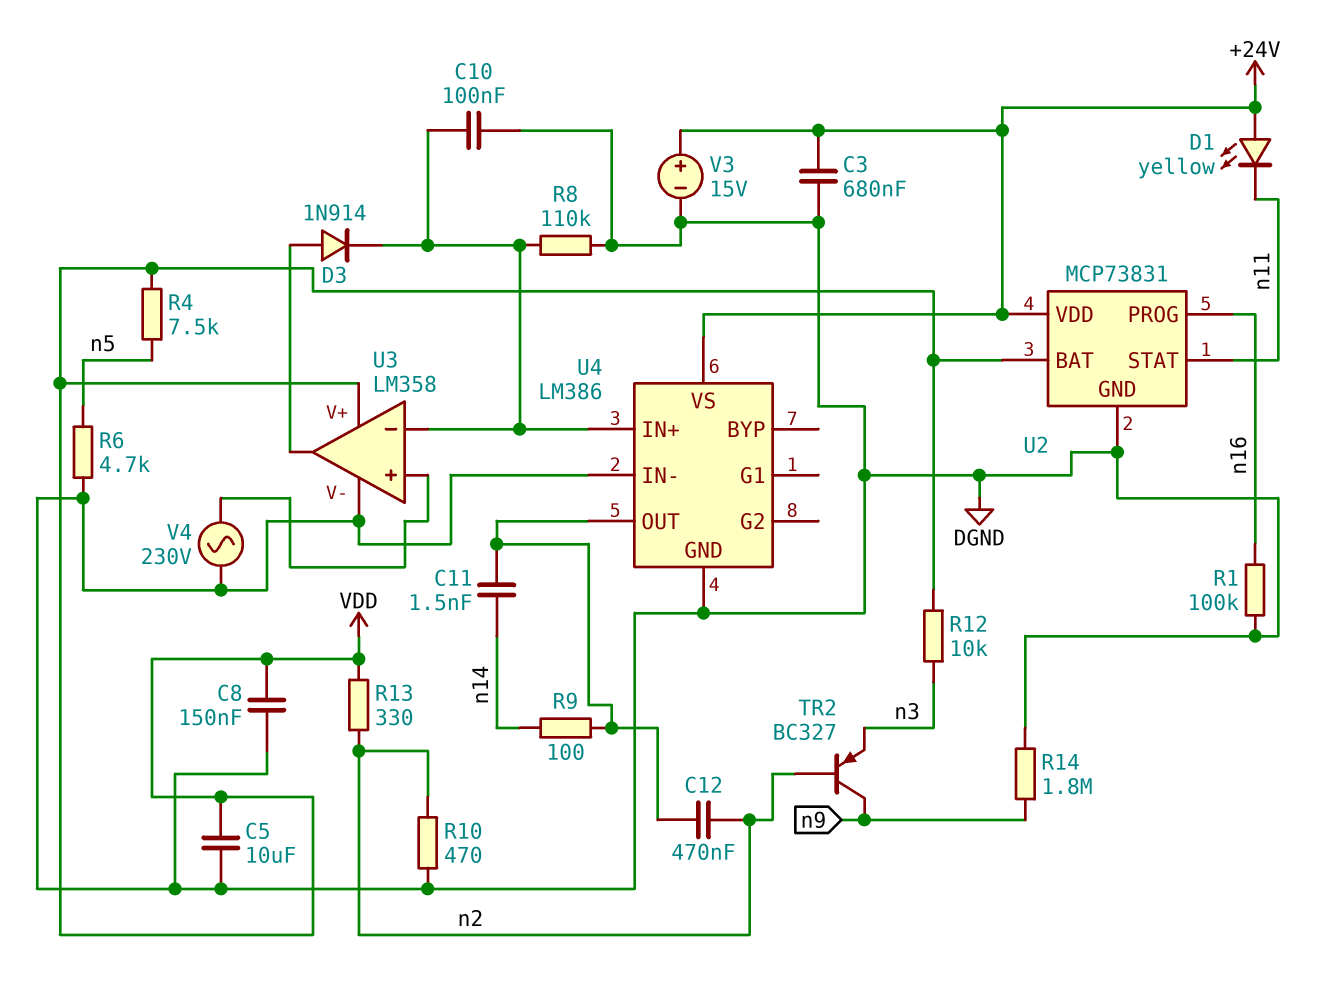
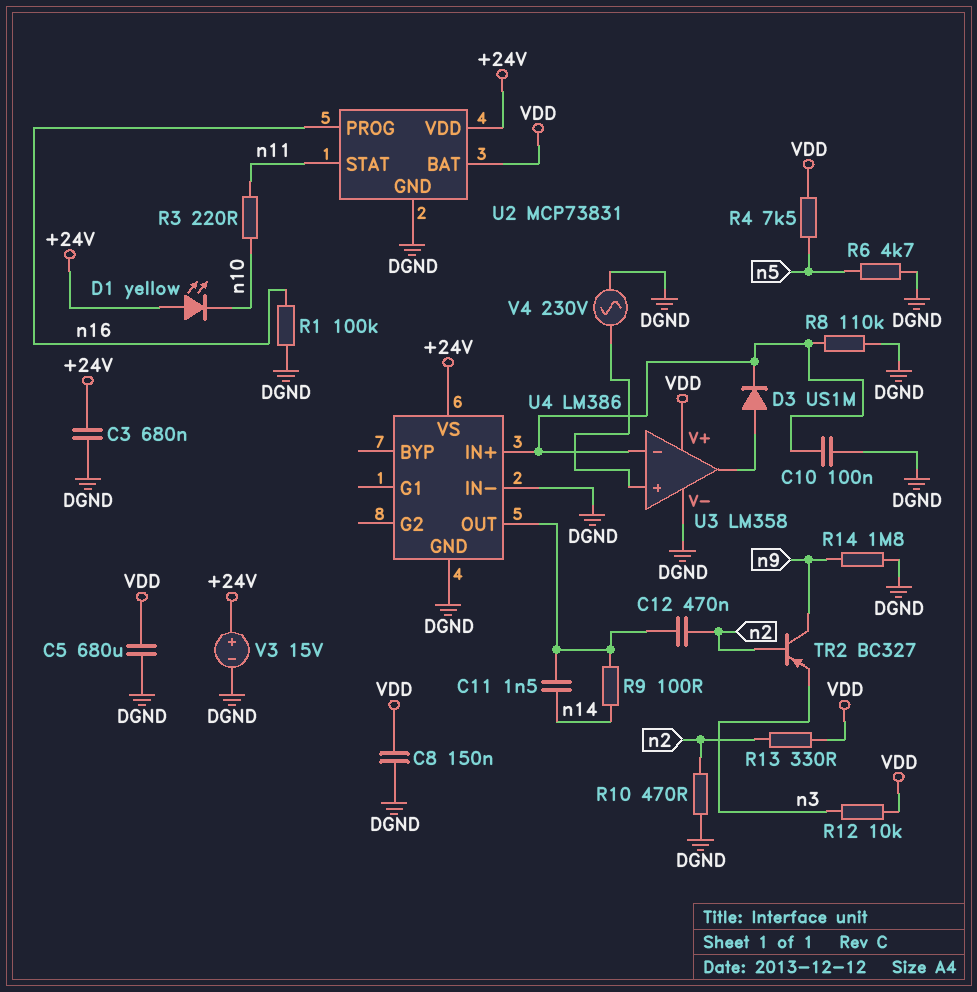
C5: 10uF (DGND, VDD) -> 680uF (DGND, VDD)
D1: LED yellow (A +24V, K n11) -> LED yellow (A +24V, K n10)
D3: diode 1N914 (A U3/out, K U3/in-) -> diode US1M (A U3/out, K U3/in-)
R3: none -> 220 (n10, n11)

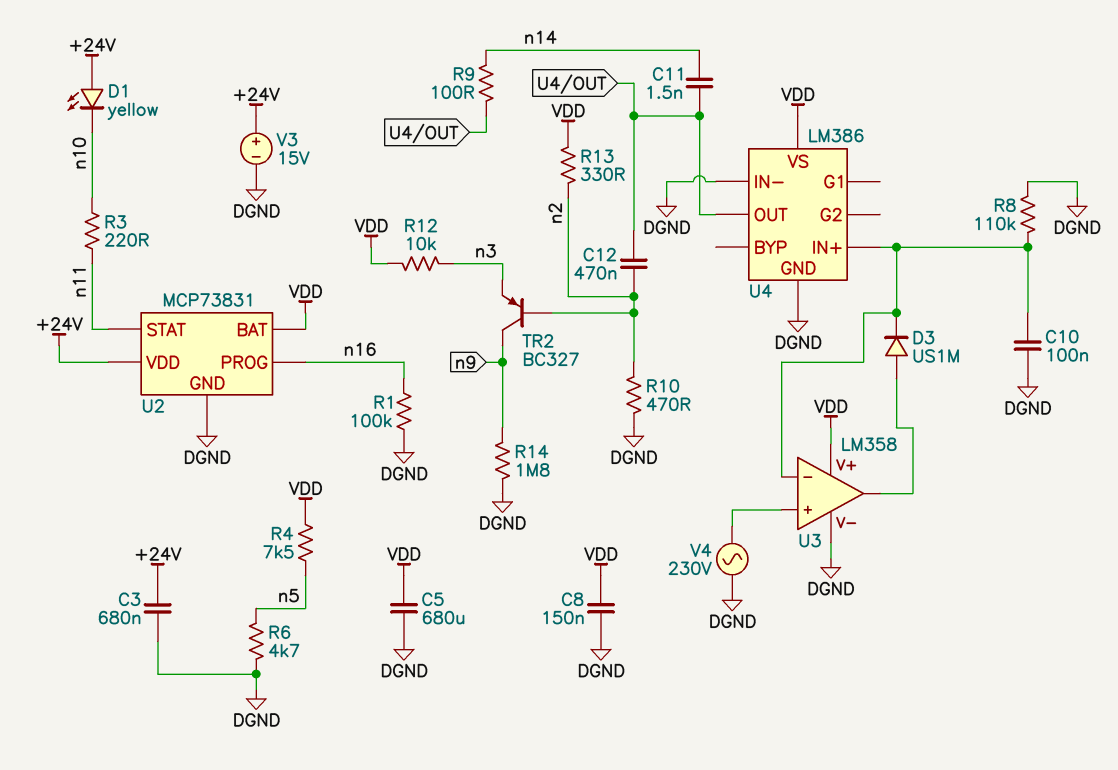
U4 pin VS: +24V -> VDD

